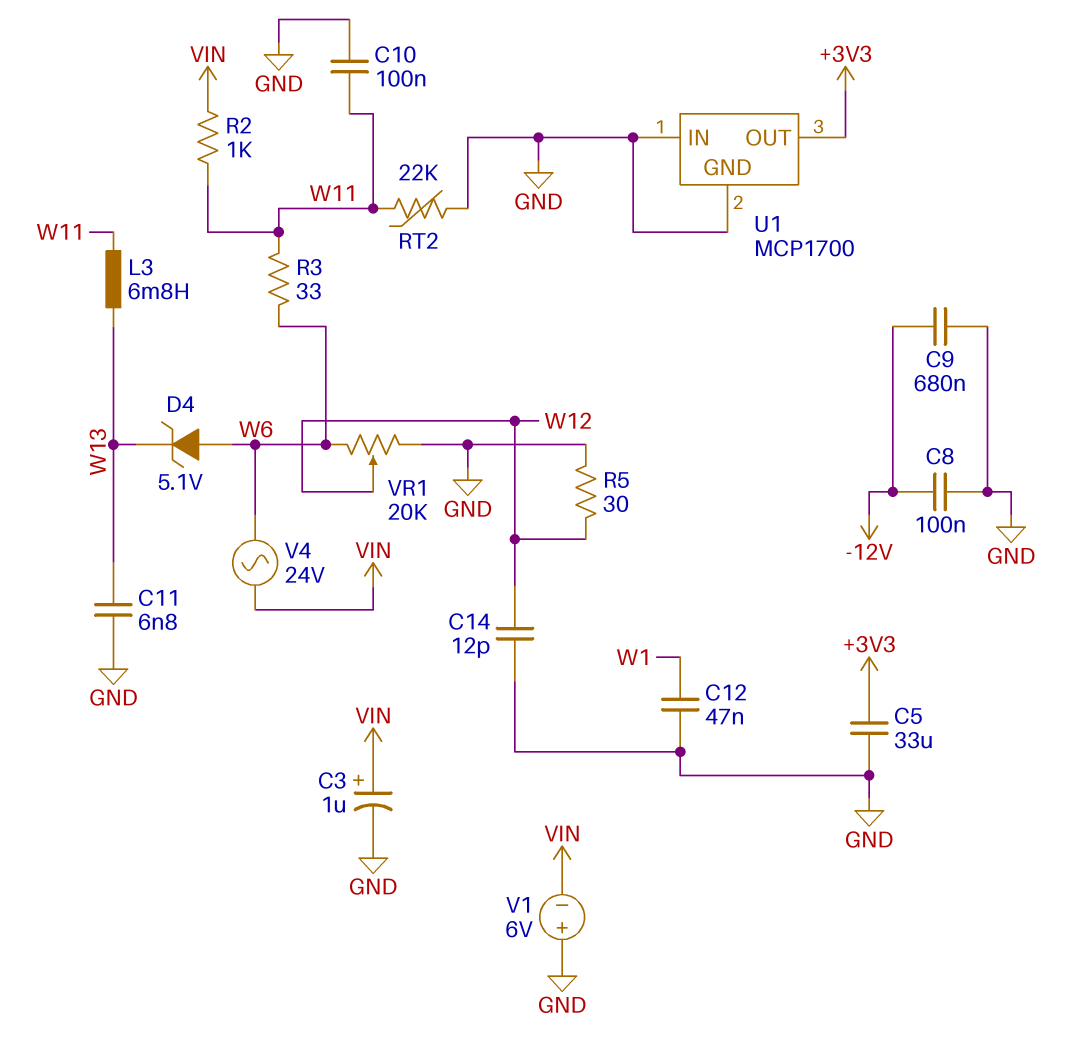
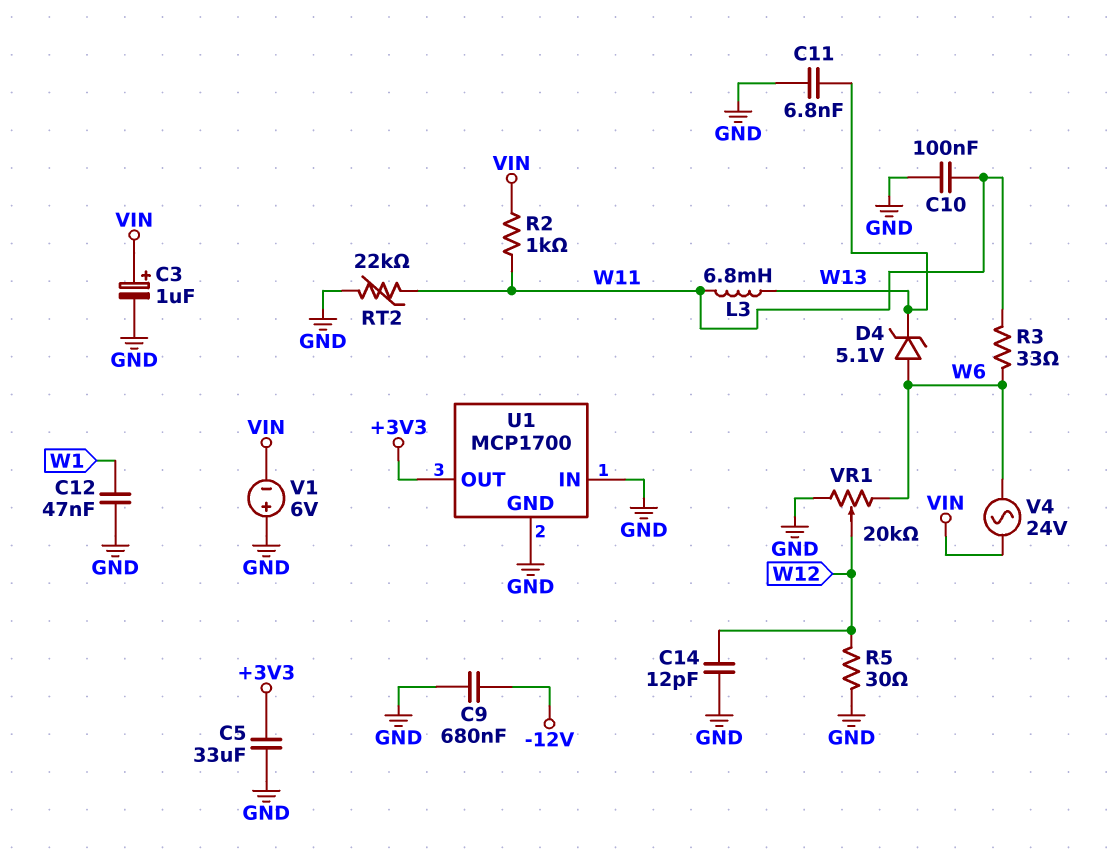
C8: 100nF (-12V, GND) -> none

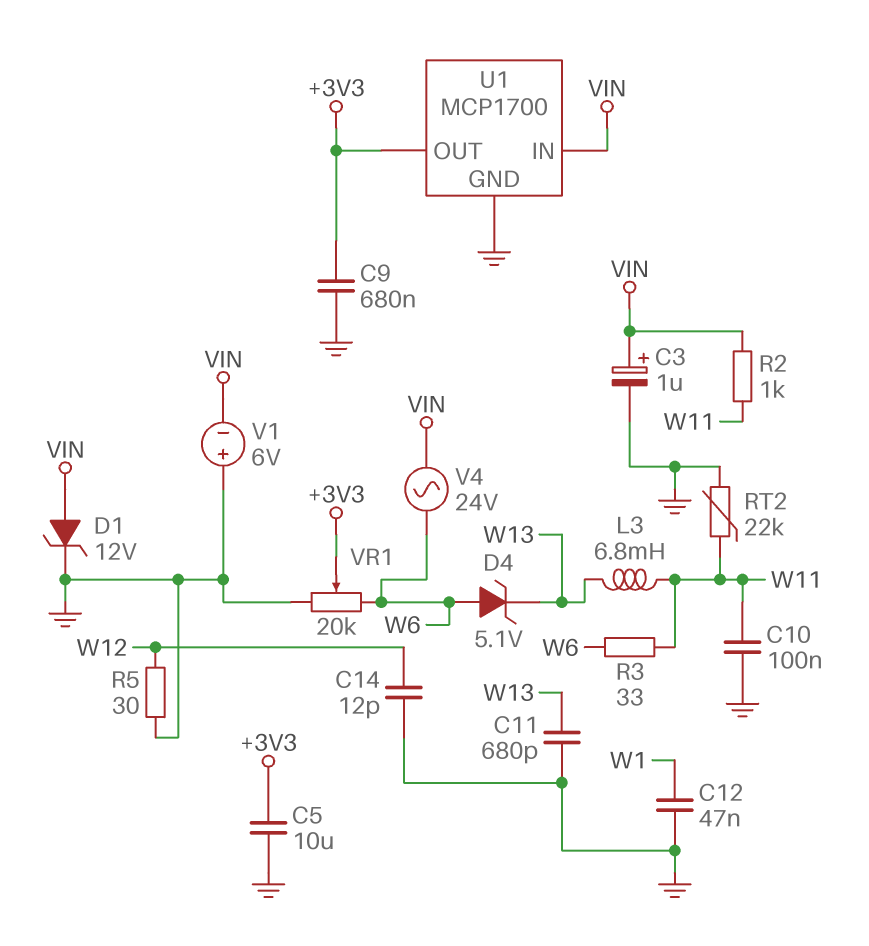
C5: 33uF (+3V3, GND) -> 10uF (+3V3, GND)
C9: 680nF (-12V, GND) -> 680nF (+3V3, GND)
C11: 6.8nF (GND, W13) -> 680pF (GND, W13)
D1: none -> zener 12V (A VIN, K GND)
U1 pin IN: GND -> VIN
VR1: 20k (GND, W6, wiper W12) -> 20k (GND, W6, wiper +3V3)

